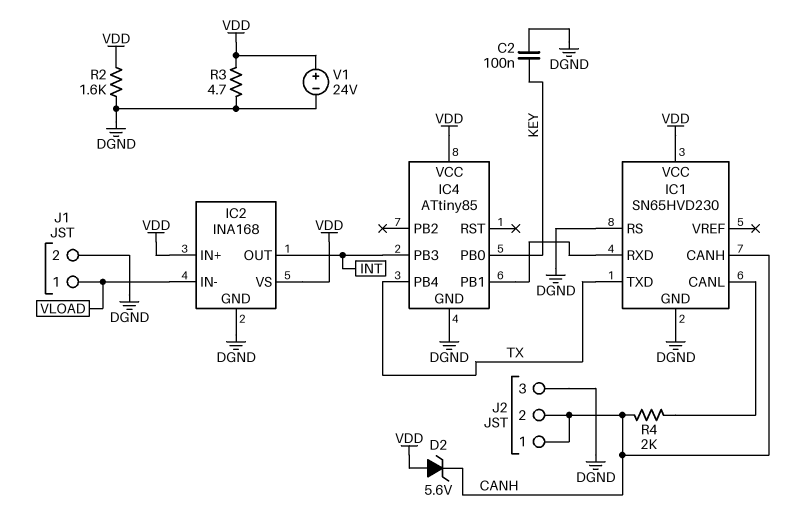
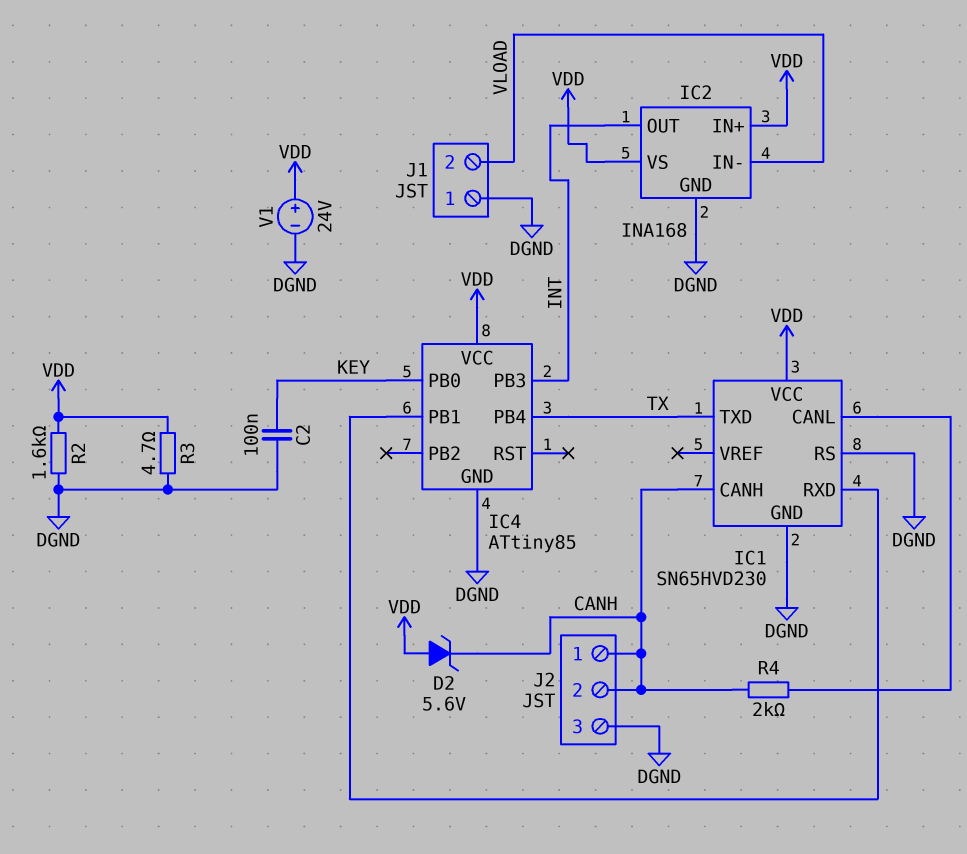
J1 pin 1: VLOAD -> DGND
J1 pin 2: DGND -> VLOAD

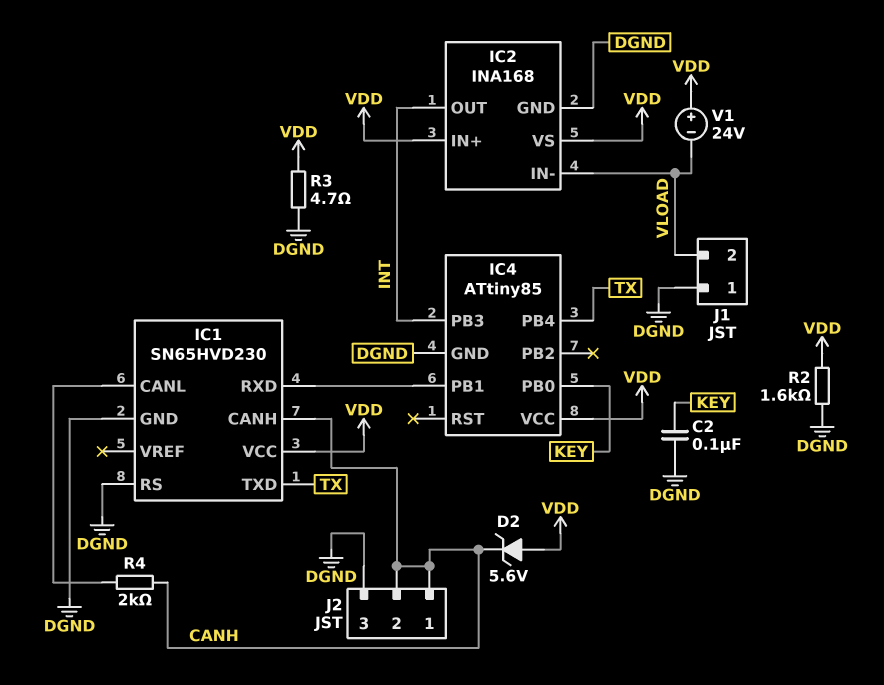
V1: 24V (plus VDD, minus DGND) -> 24V (plus VDD, minus VLOAD)

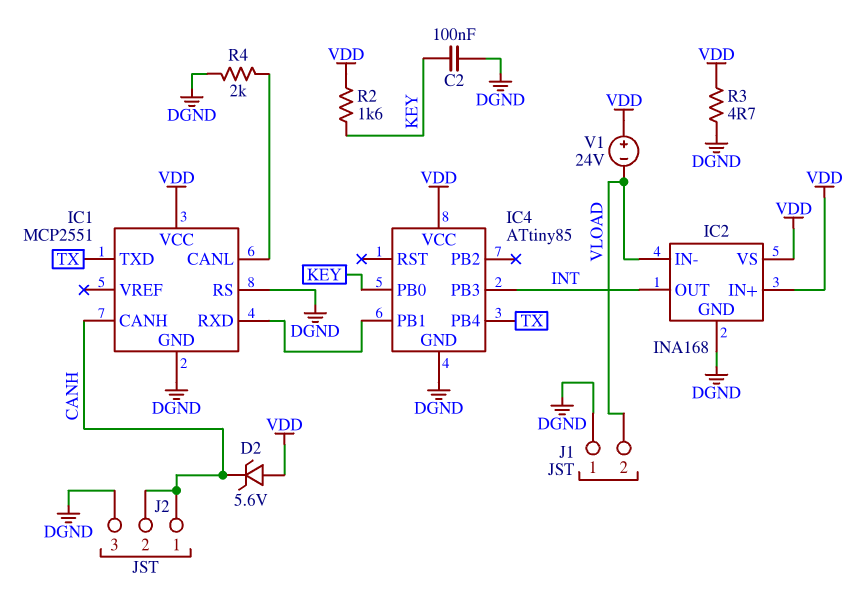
IC1: SN65HVD230 -> MCP2551
R2: 1.6k (DGND, VDD) -> 1.6k (KEY, VDD)
R4: 2k (CANH, IC1/CANL) -> 2k (DGND, IC1/CANL)

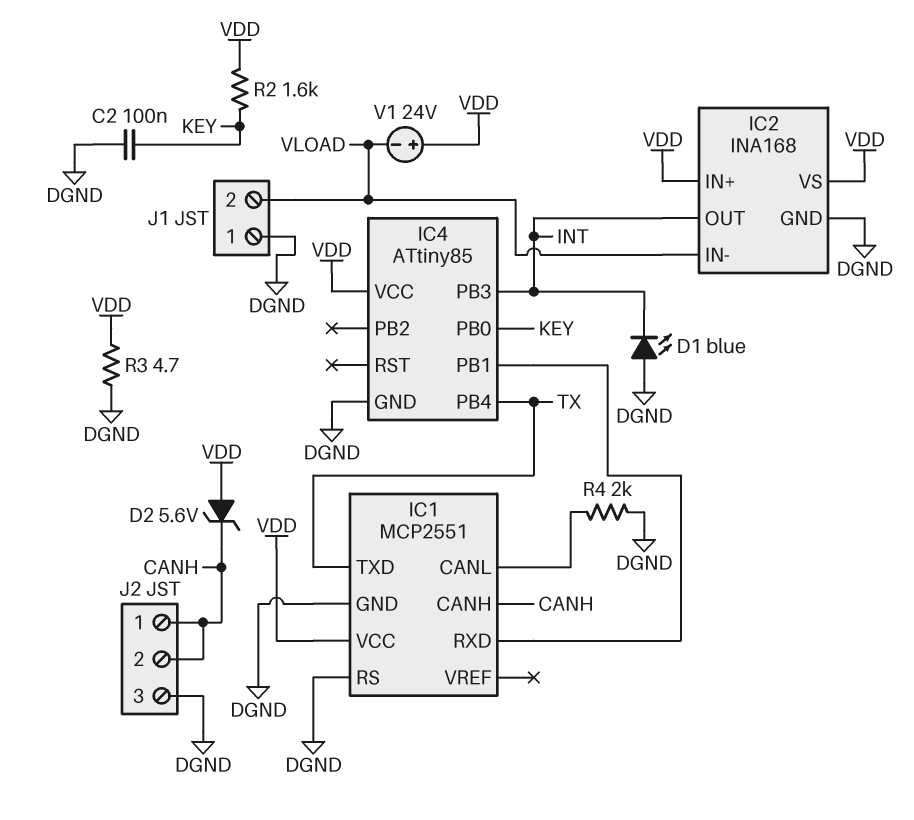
D1: none -> LED blue (A DGND, K INT)

